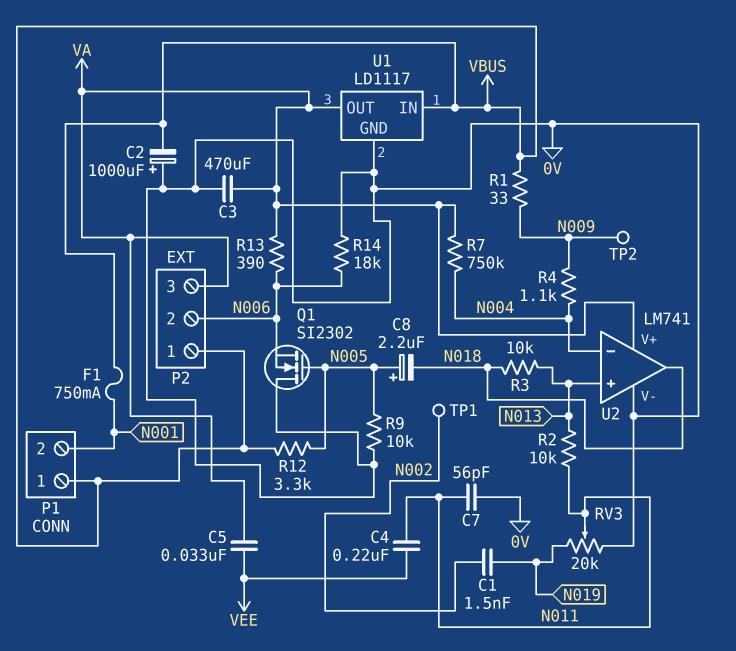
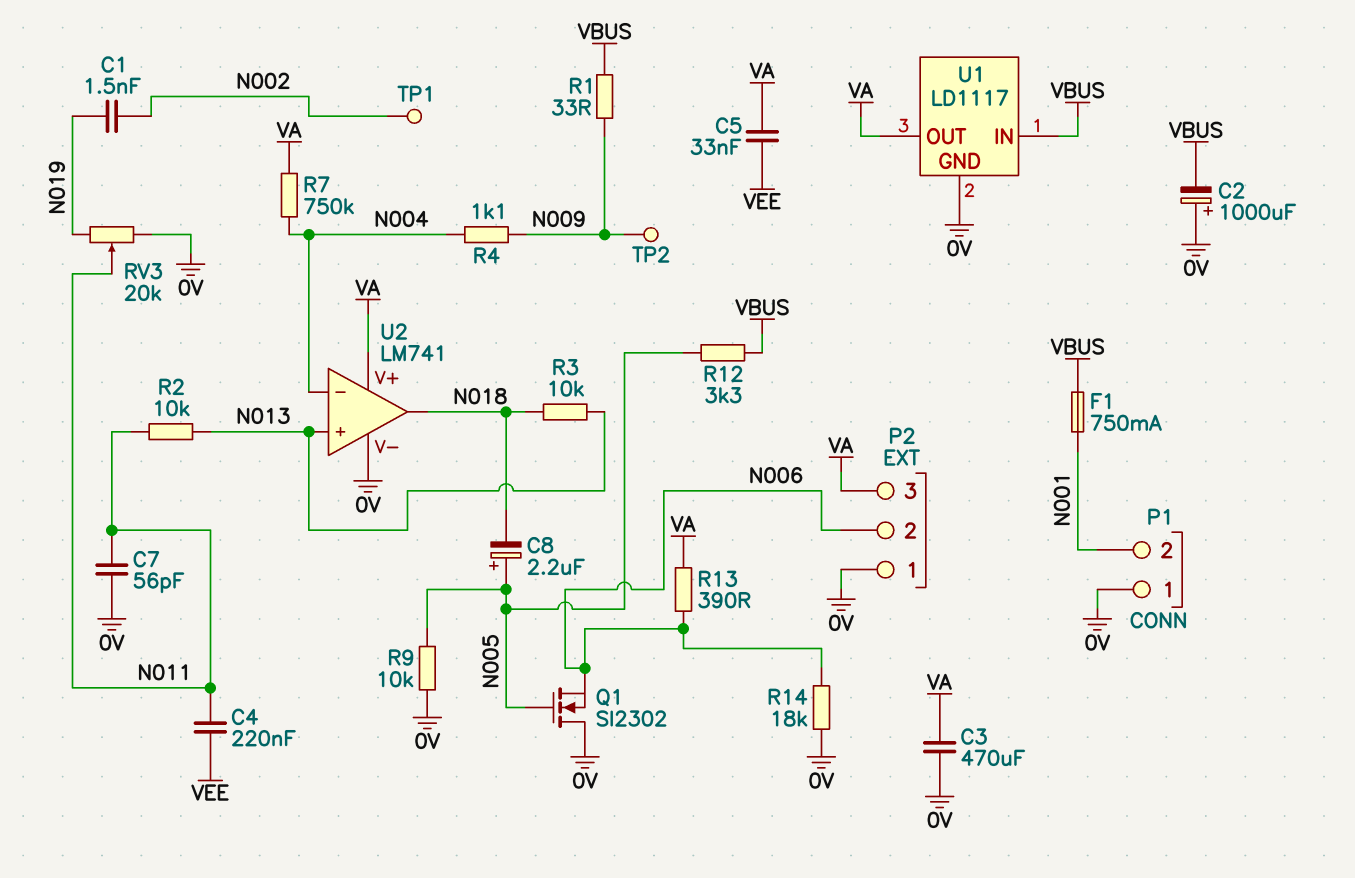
P1 pin 1: VBUS -> 0V
P2 pin 1: VBUS -> 0V

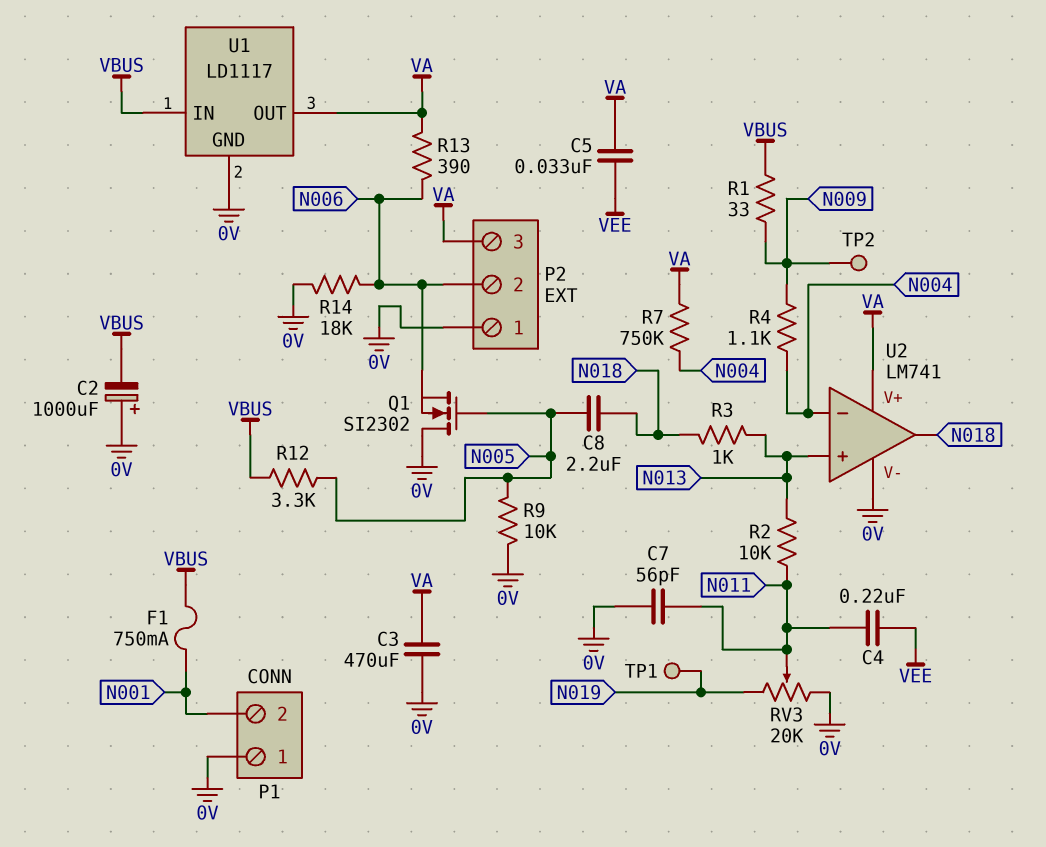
C1: 1.5nF (N002, N019) -> none
C8: 2.2uF (plus N005, minus N018) -> 2.2uF (N005, N018)
R3: 10k (N013, N018) -> 1k (N013, N018)
TP1: test point (N002) -> test point (N019)

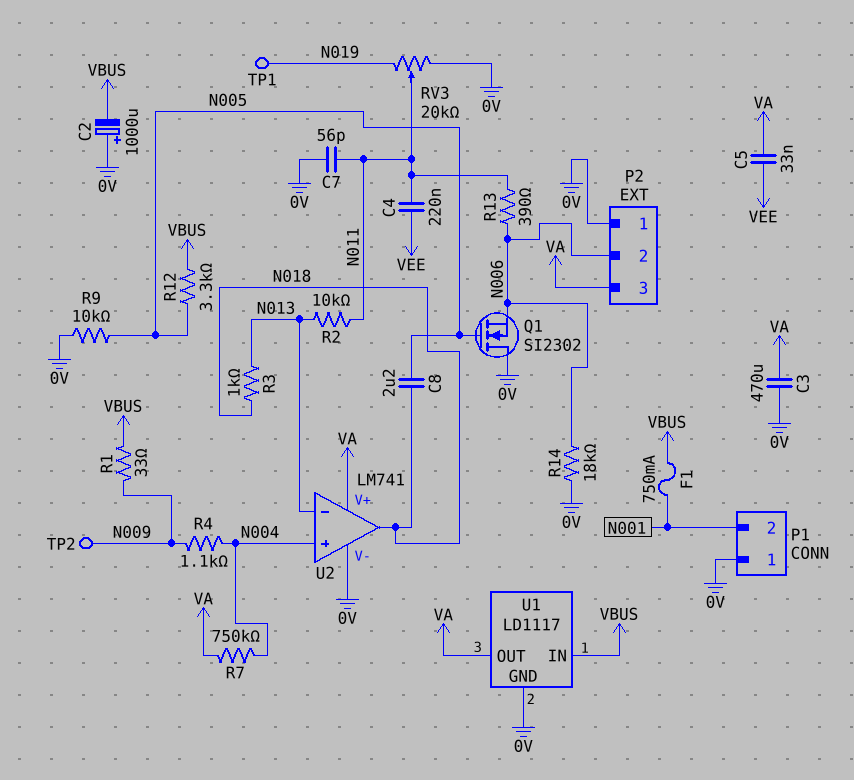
R13: 390 (N006, VA) -> 390 (N006, N011)
U2 pin in+: N013 -> N004
U2 pin in-: N004 -> N013

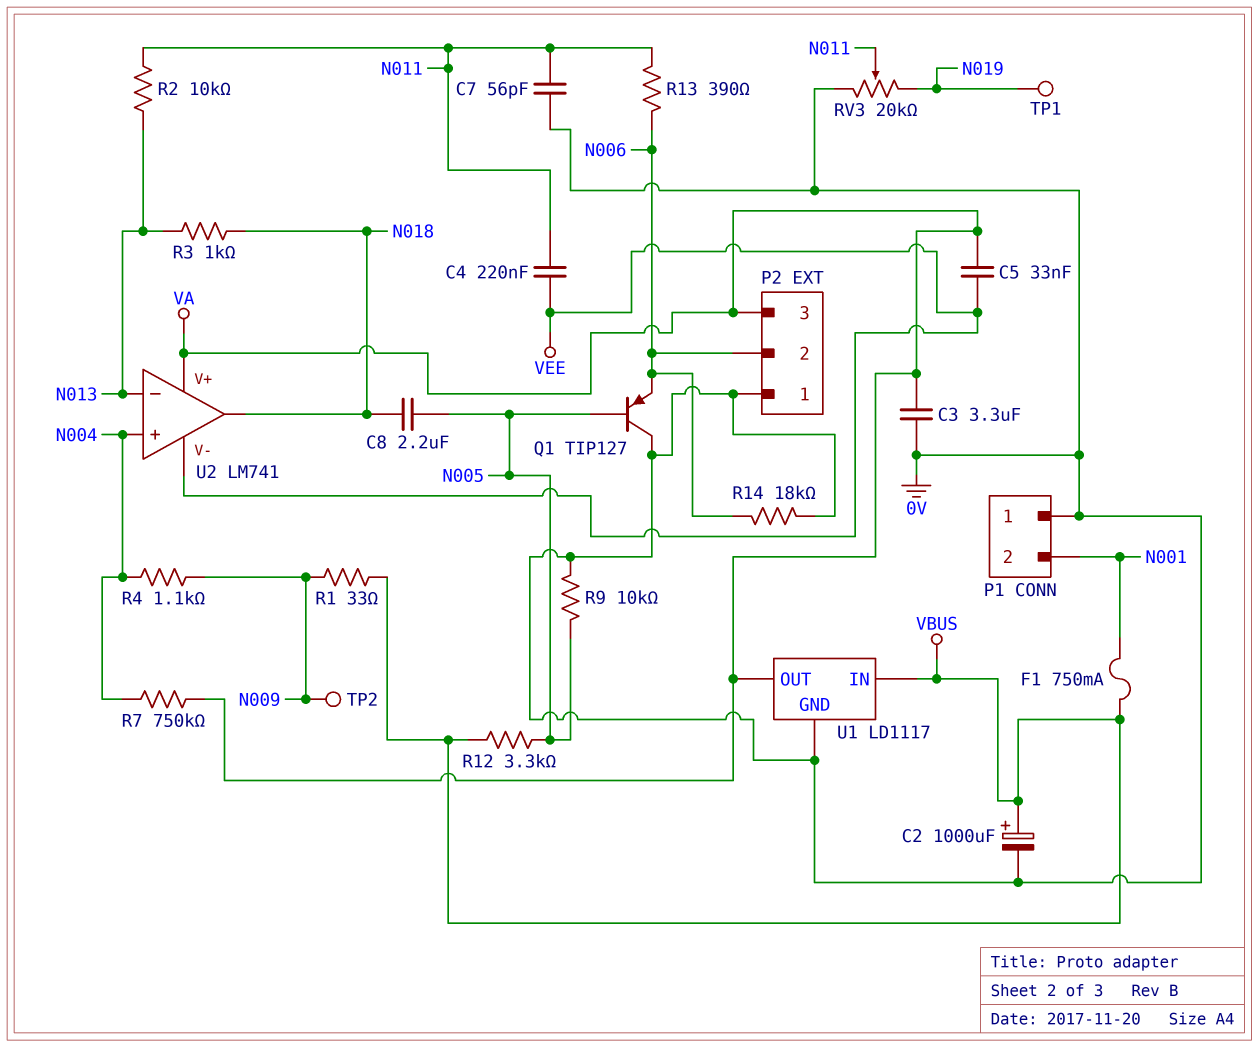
C2: 1000uF (plus 0V, minus VBUS) -> 1000uF (plus VBUS, minus 0V)
C3: 470uF (0V, VA) -> 3.3uF (0V, VA)
Q1: NMOS SI2302 (G N005, D 0V, S N006) -> PNP TIP127 (B N005, C 0V, E N006)
U2 pin V-: 0V -> VEE

